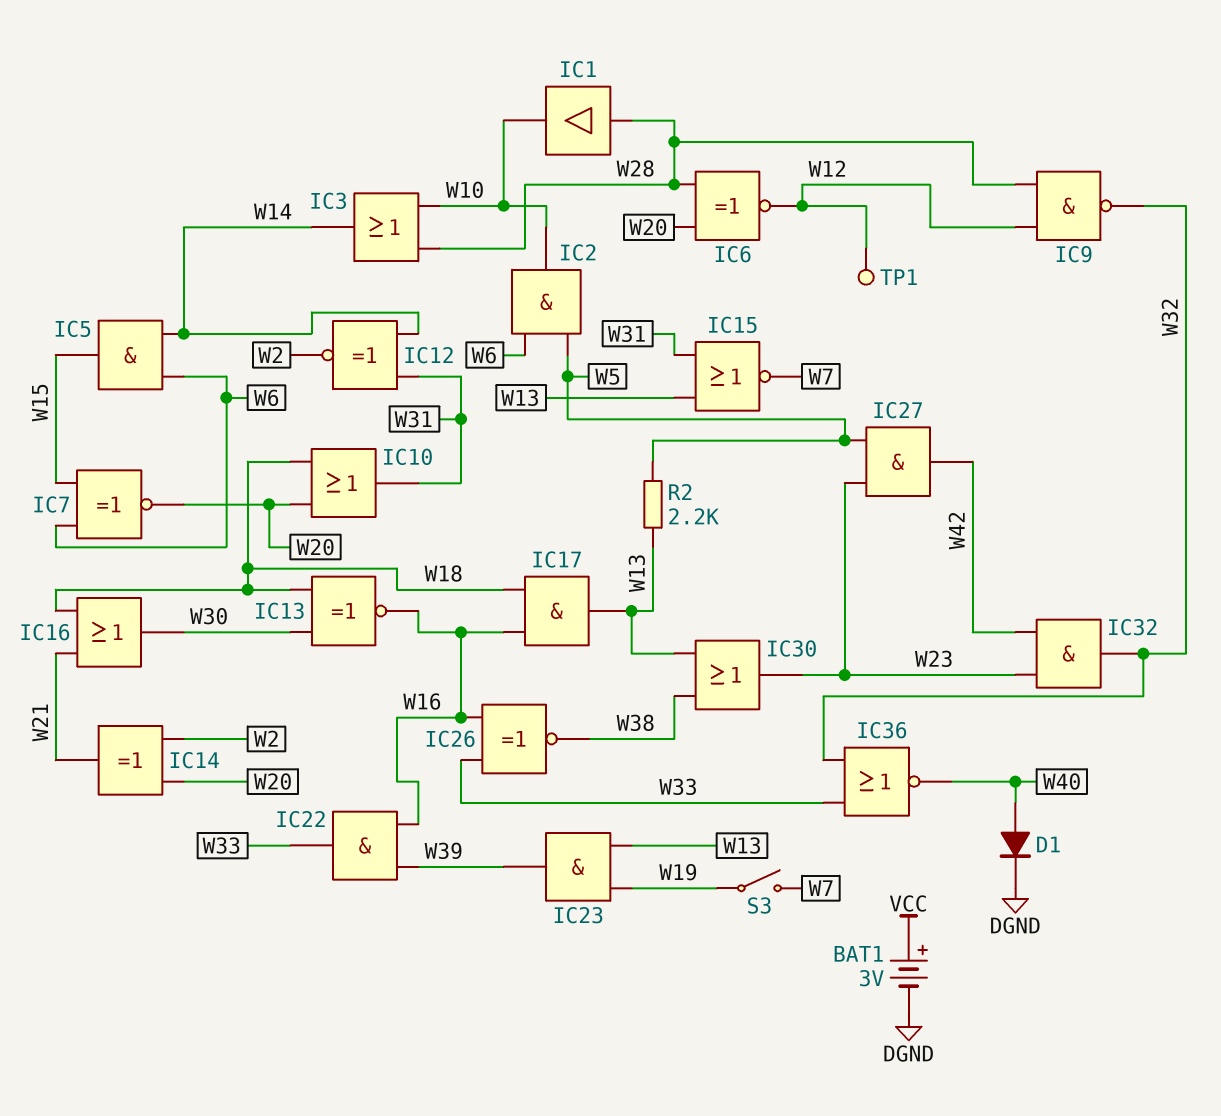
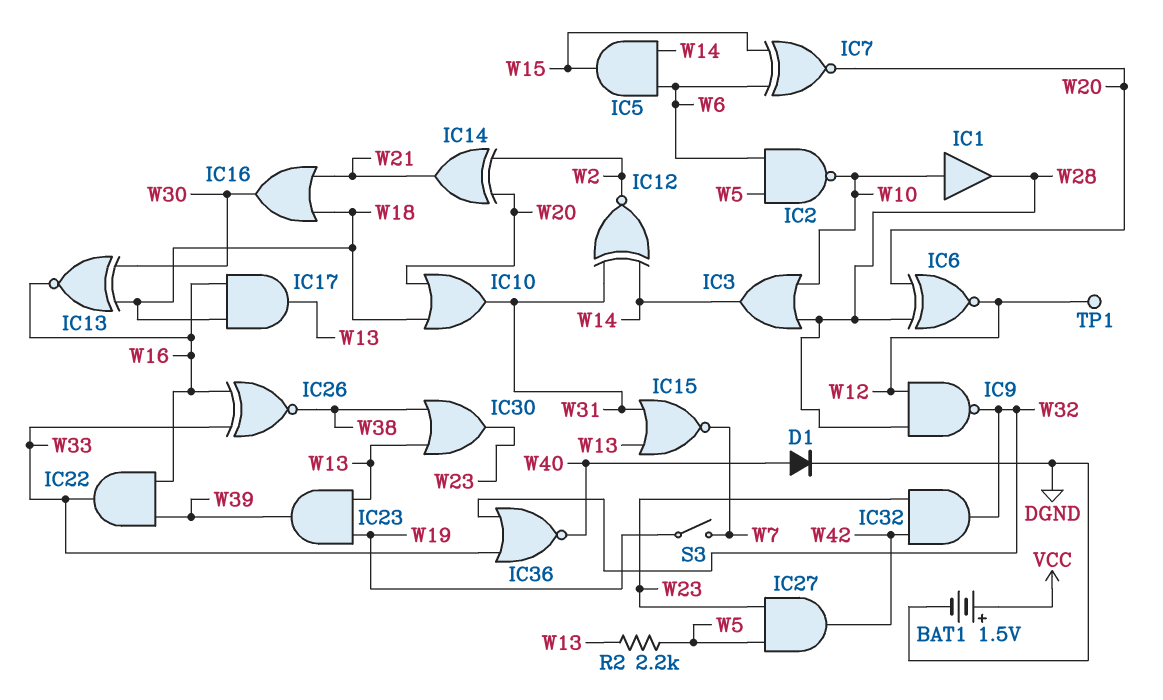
BAT1: 3V (plus VCC, minus DGND) -> 1.5V (plus VCC, minus DGND)
IC1: buffer (in W28, out W10) -> buffer (in W10, out W28)
IC2: AND (in W5, in W6, out W10) -> NAND (in W5, in W6, out W10)

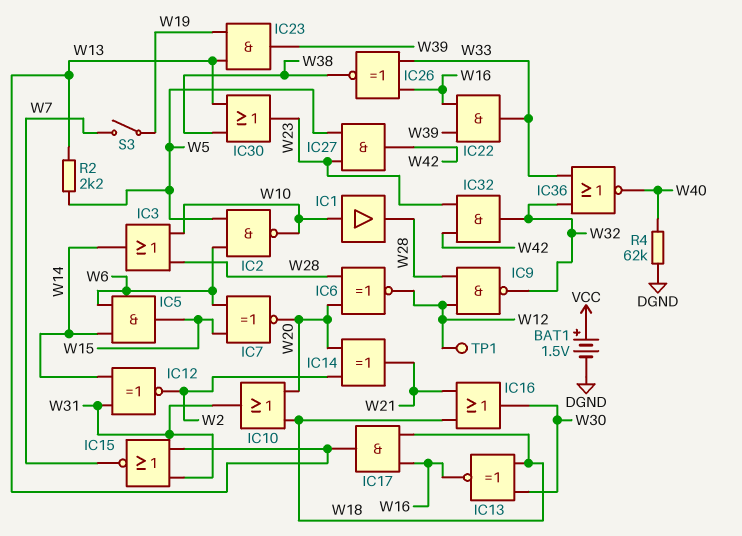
D1: diode (A W40, K DGND) -> none
R4: none -> 62k (DGND, W40)

